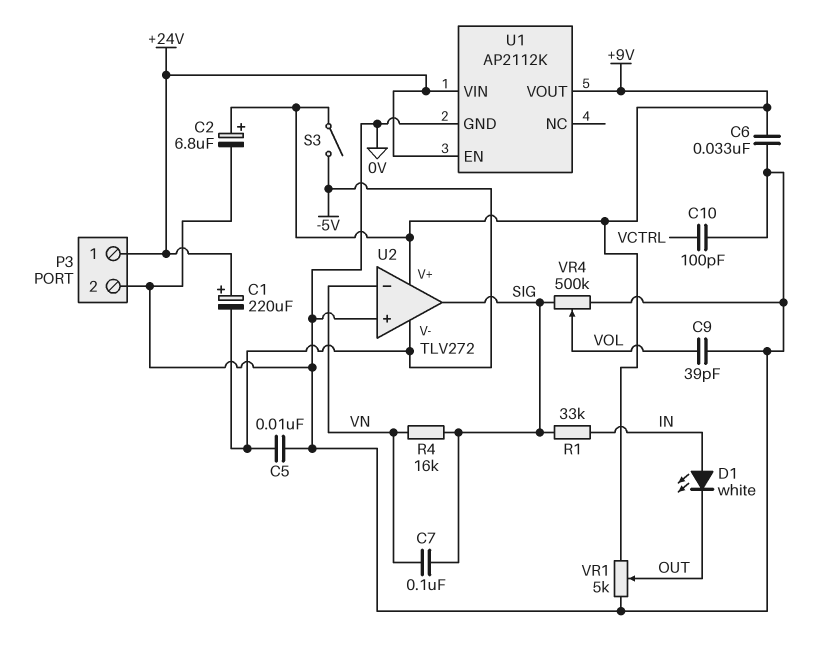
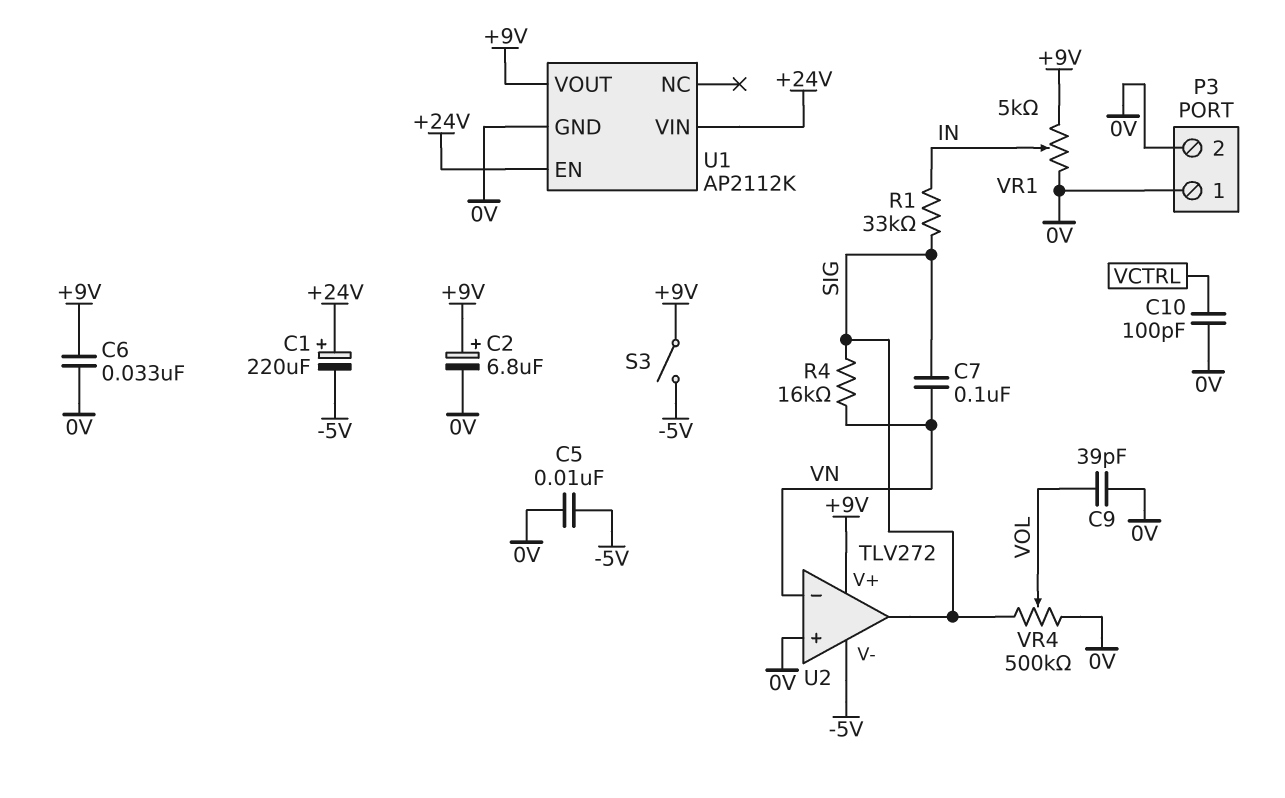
D1: LED white (A IN, K OUT) -> none
P3 pin 1: +24V -> 0V
VR1: 5k (+9V, 0V, wiper OUT) -> 5k (+9V, 0V, wiper IN)

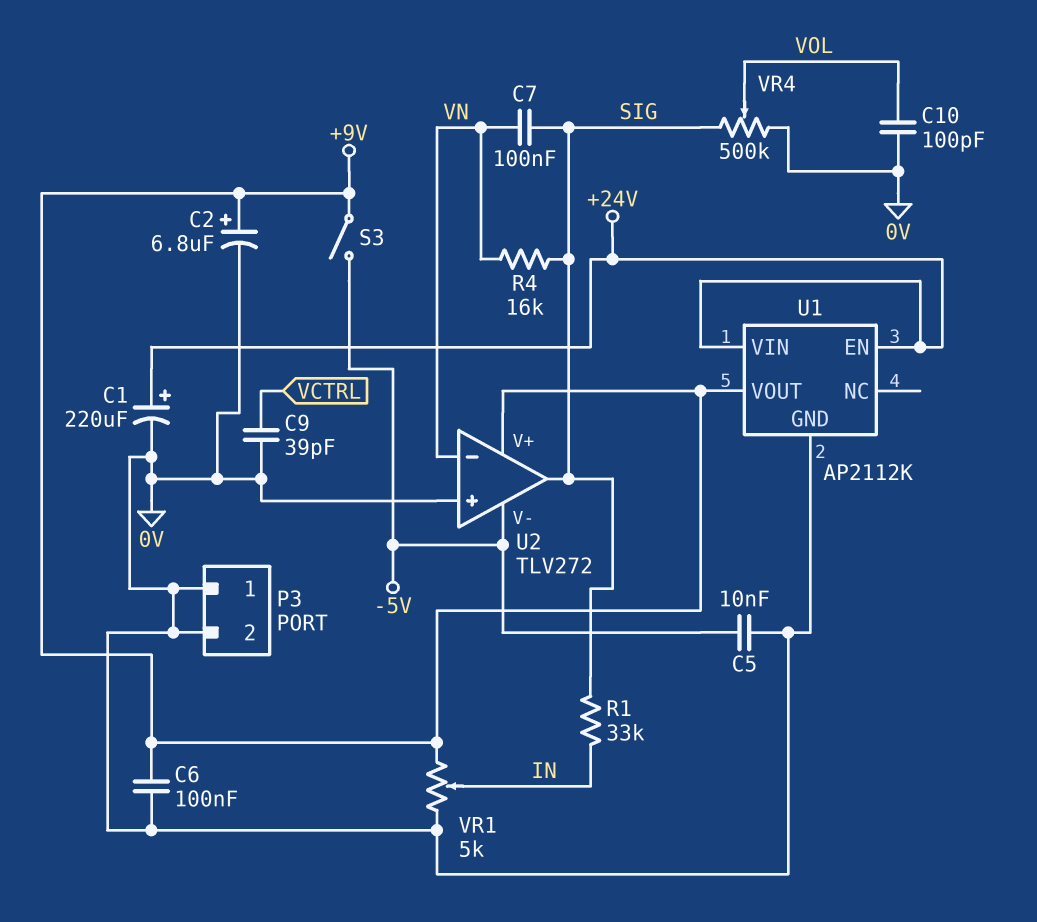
C1: 220uF (plus +24V, minus -5V) -> 220uF (plus +24V, minus 0V)
C6: 33nF (+9V, 0V) -> 100nF (+9V, 0V)
C9: 39pF (0V, VOL) -> 39pF (0V, VCTRL)
C10: 100pF (0V, VCTRL) -> 100pF (0V, VOL)

